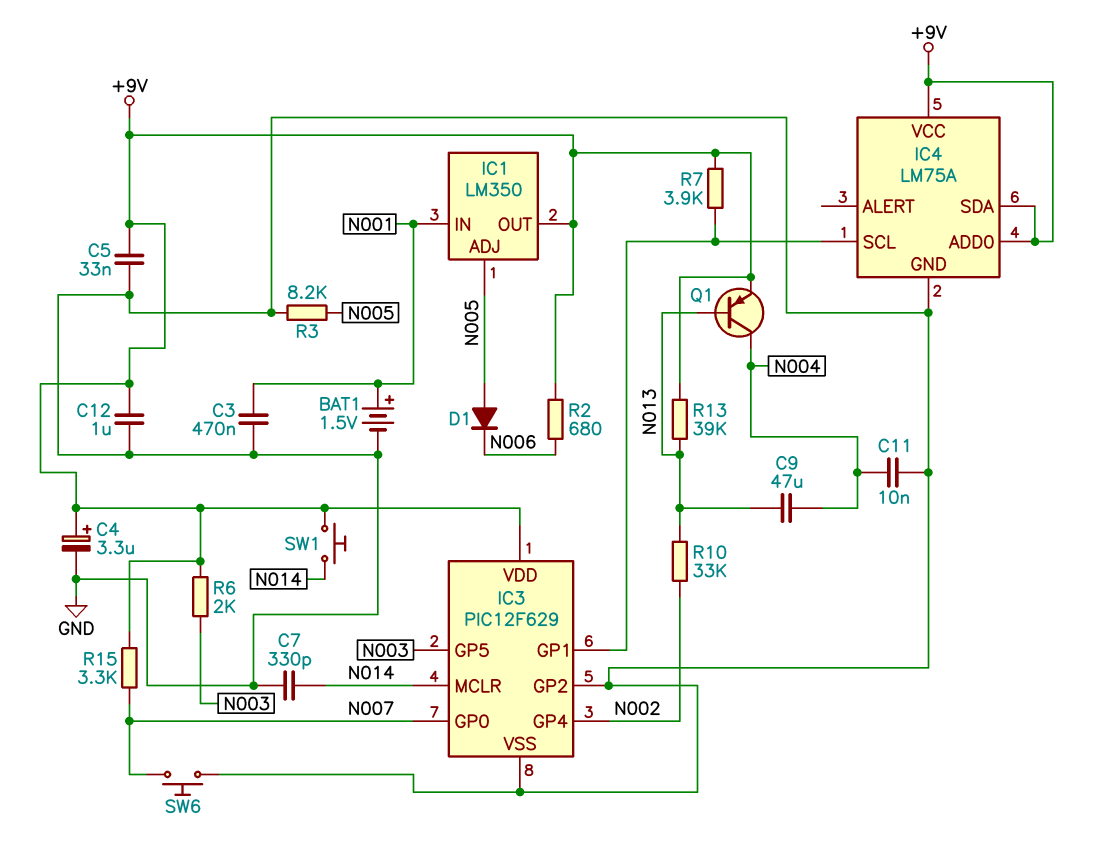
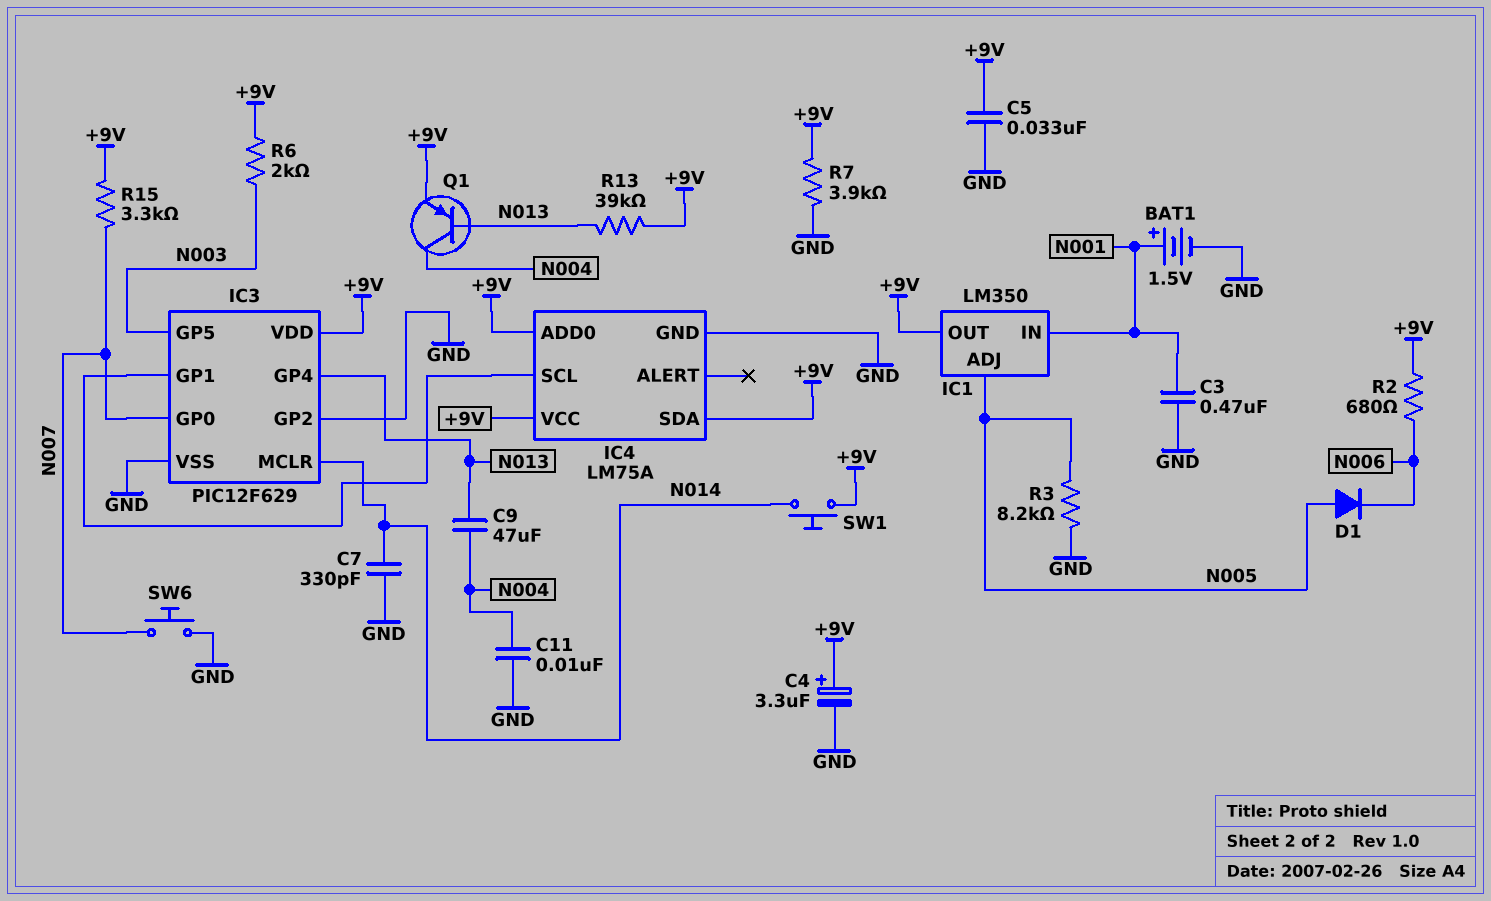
C12: 1uF (+9V, GND) -> none
IC3 pin GP4: N002 -> N013
R7: 3.9k (+9V, IC3/GP1) -> 3.9k (+9V, GND)
R10: 33k (N002, N013) -> none

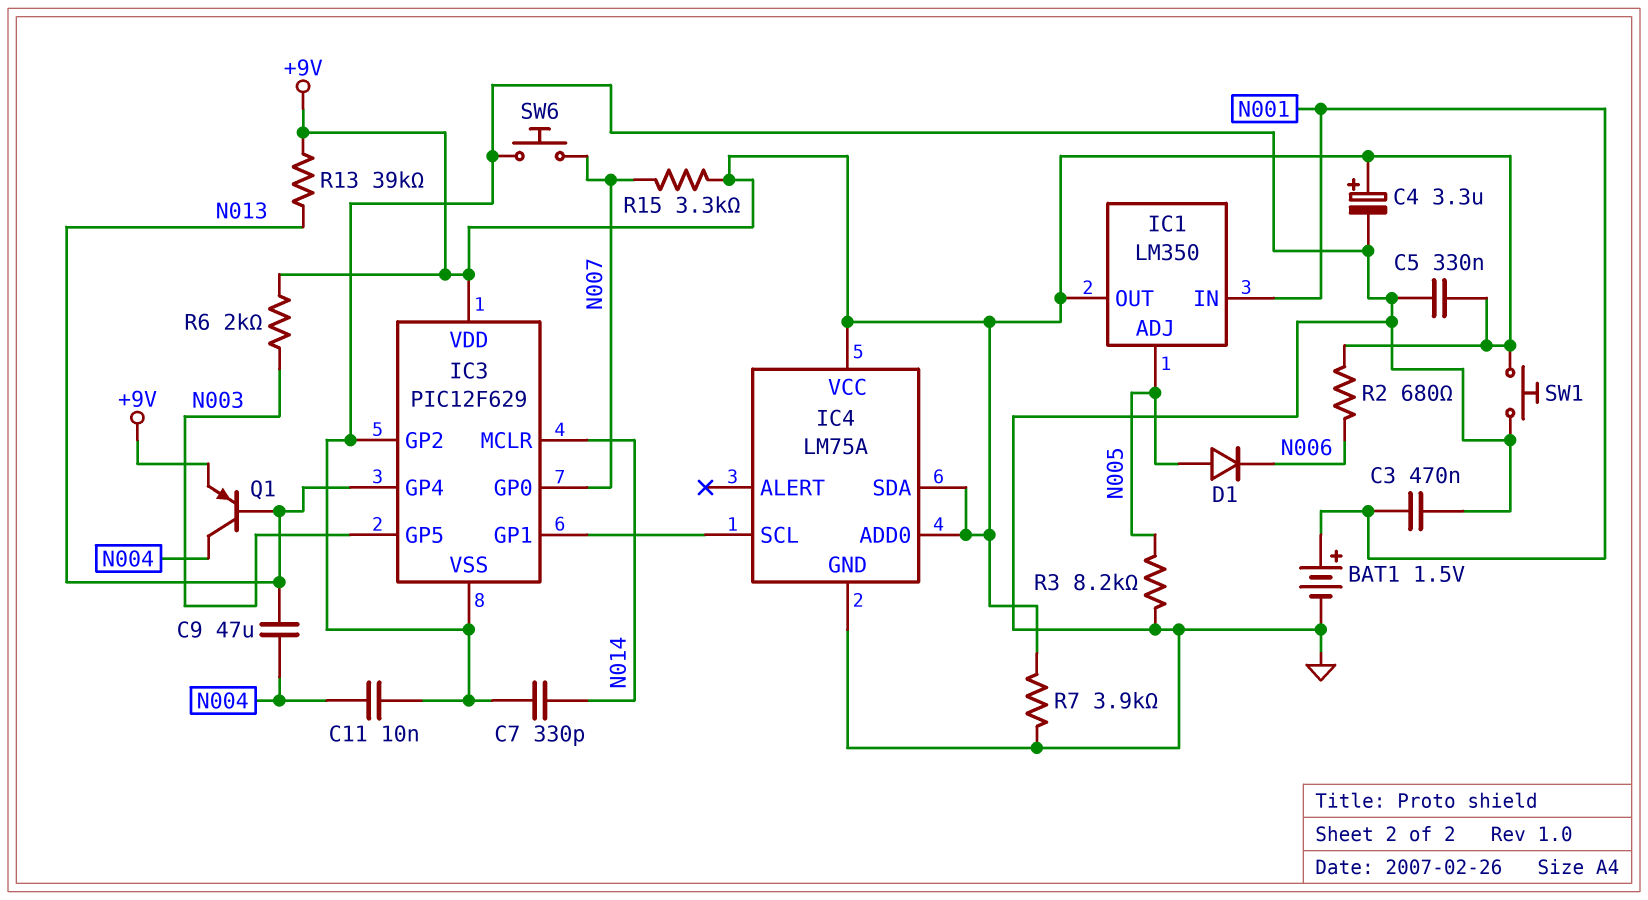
C5: 33nF (+9V, GND) -> 330nF (+9V, GND)
SW1: button (+9V, N014) -> button (+9V, GND)

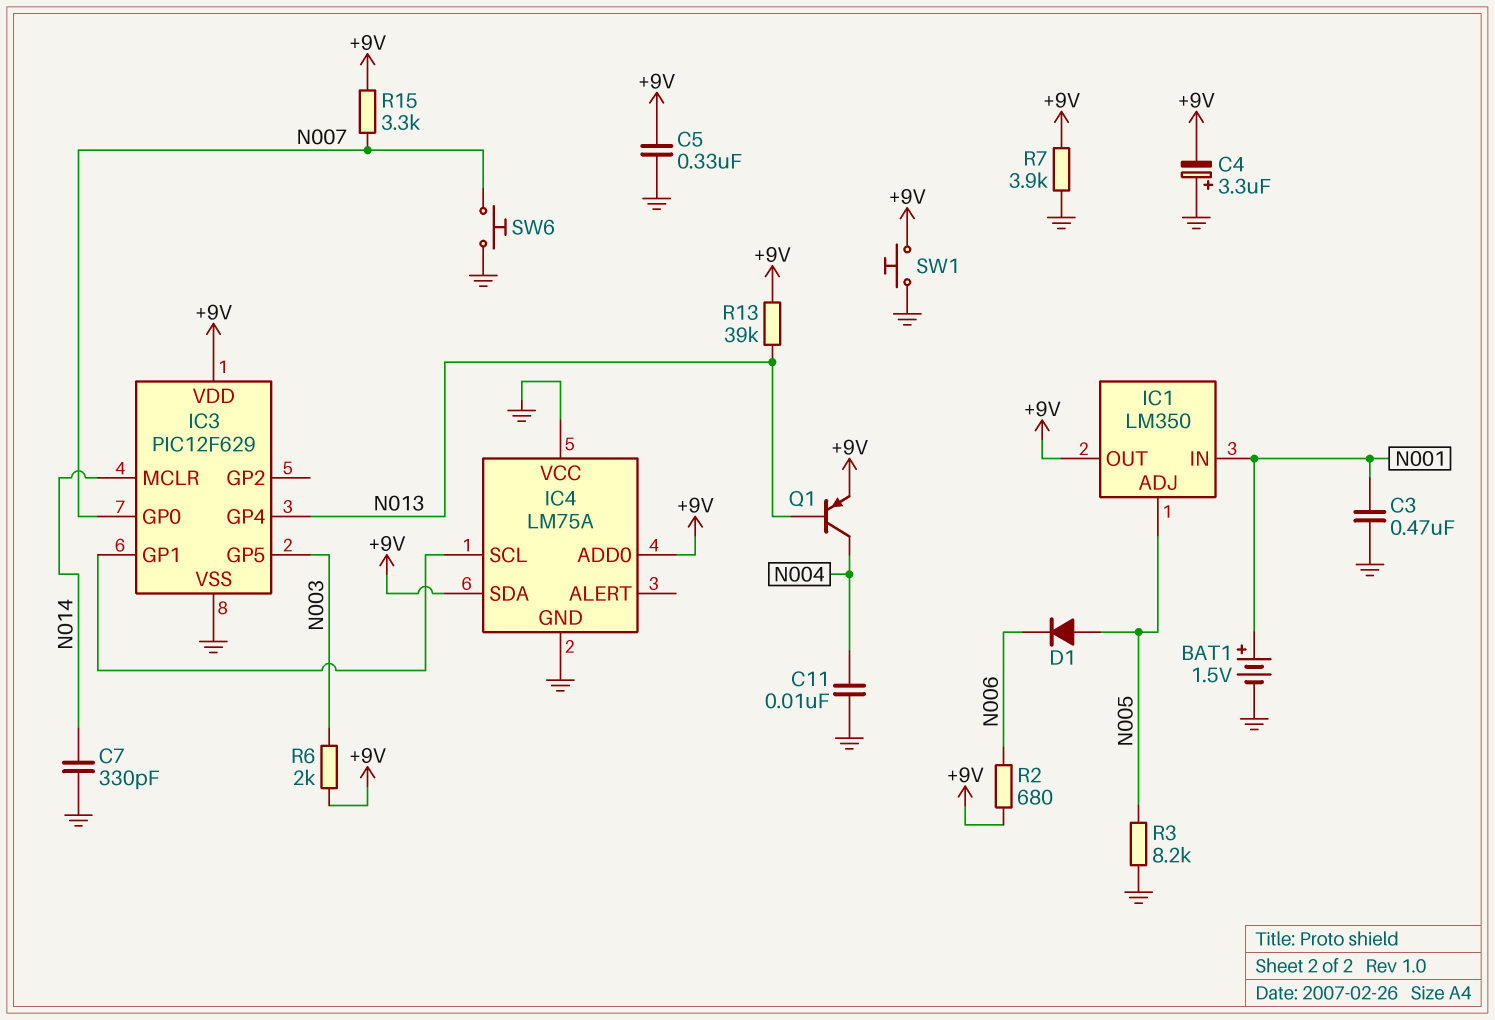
C4: 3.3uF (plus +9V, minus GND) -> 3.3uF (plus GND, minus +9V)
C9: 47uF (N004, N013) -> none
IC3 pin GP2: GND -> none
IC4 pin VCC: +9V -> GND

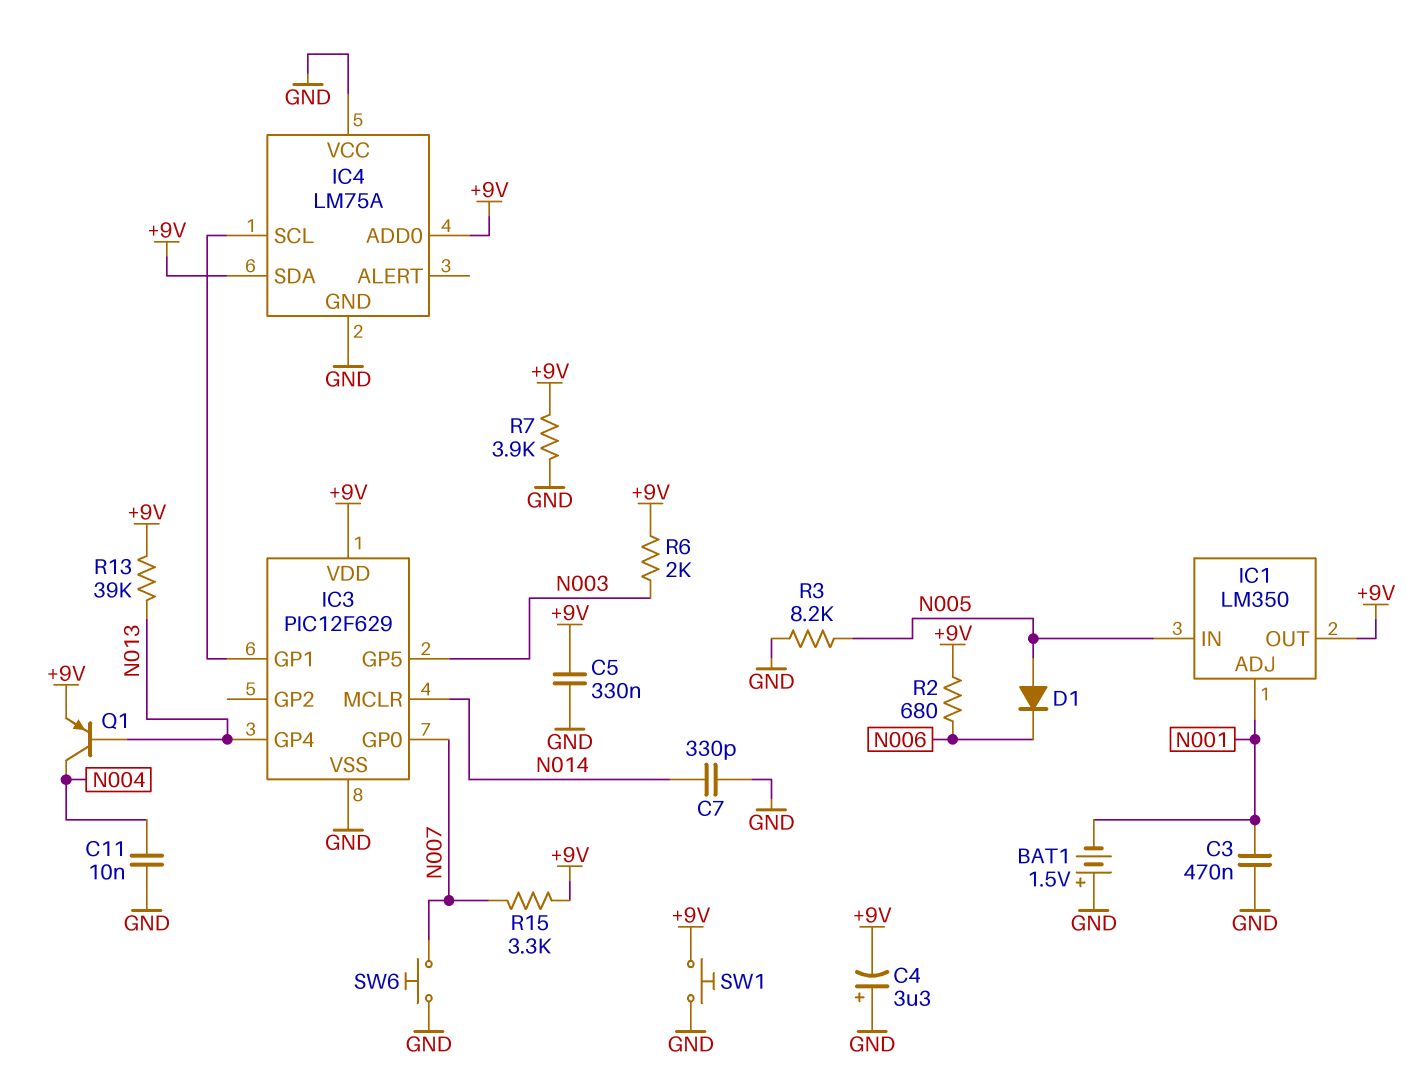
BAT1: 1.5V (plus N001, minus GND) -> 1.5V (plus GND, minus N001)
IC1 pin ADJ: N005 -> N001
IC1 pin IN: N001 -> N005

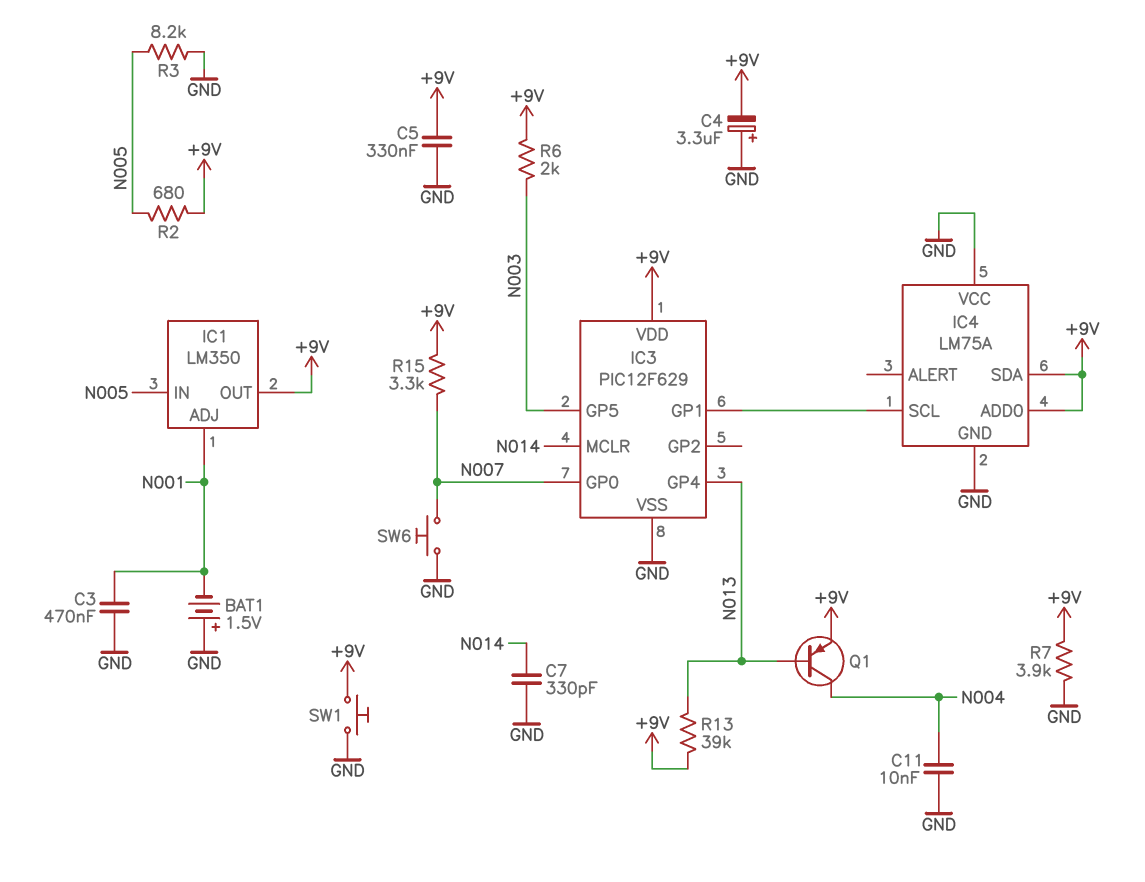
D1: diode (A N005, K N006) -> none
R2: 680 (+9V, N006) -> 680 (+9V, N005)

